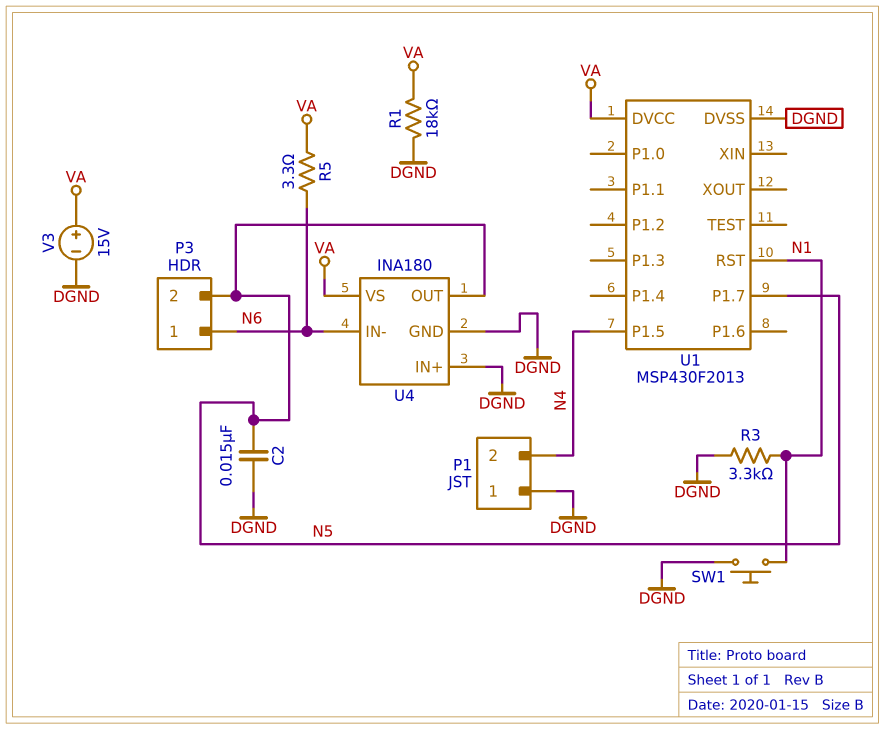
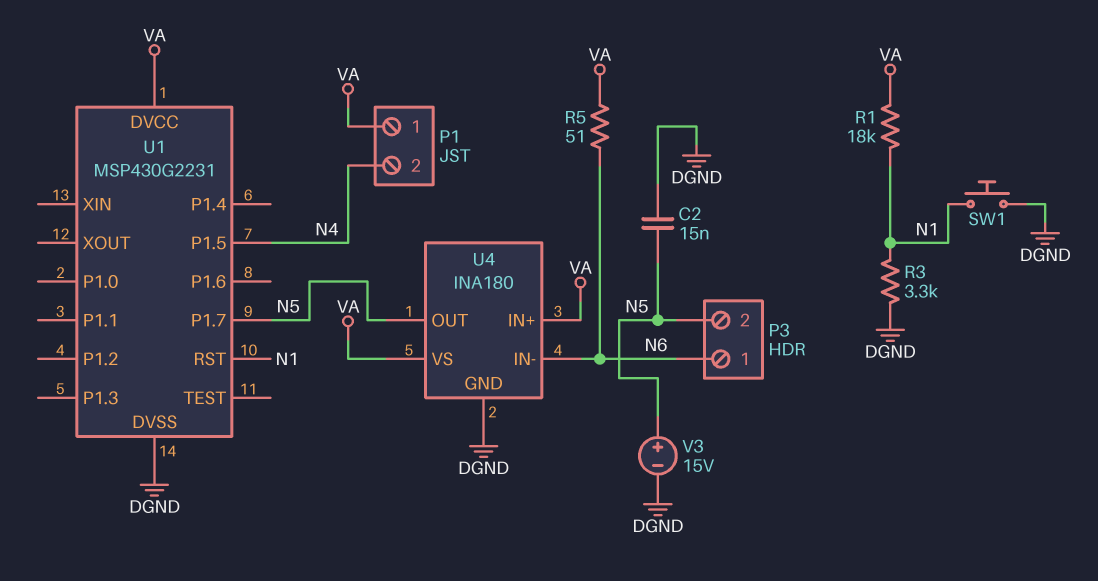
P1 pin 1: DGND -> VA
R1: 18k (DGND, VA) -> 18k (N1, VA)
R5: 3.3 (N6, VA) -> 51 (N6, VA)
U1: MSP430F2013 -> MSP430G2231
U4 pin IN+: DGND -> VA
V3: 15V (plus VA, minus DGND) -> 15V (plus N5, minus DGND)

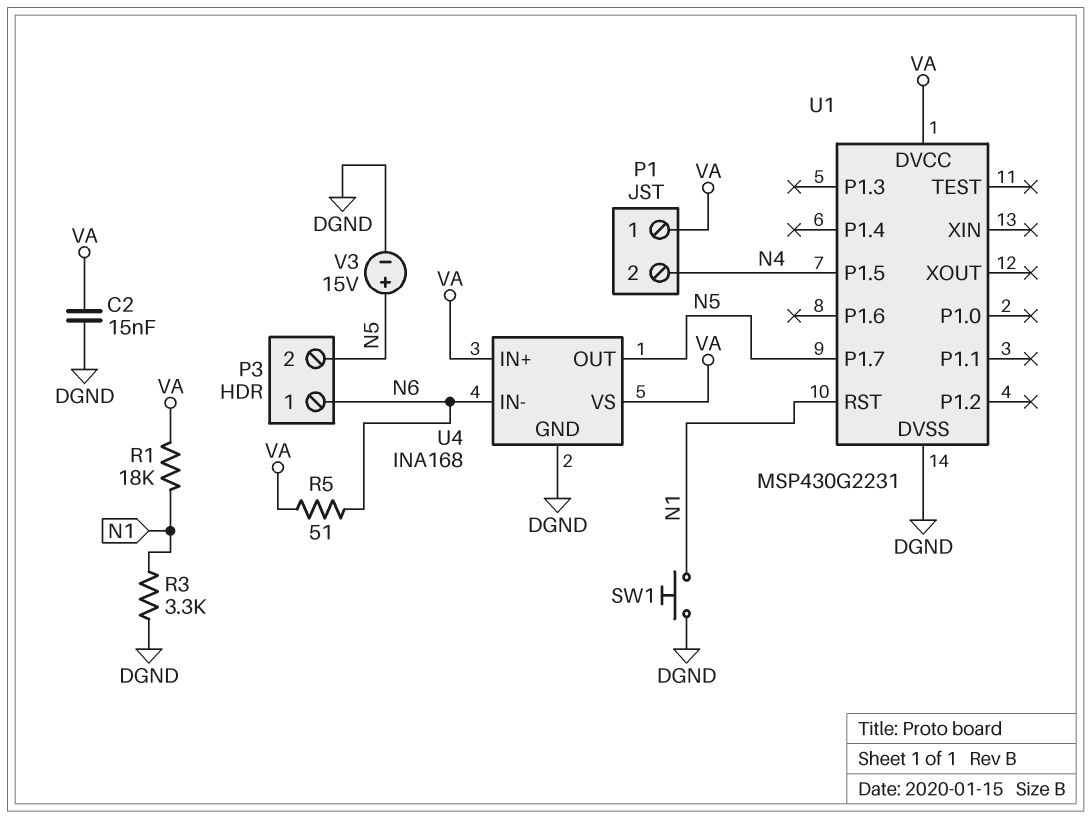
C2: 15nF (DGND, N5) -> 15nF (DGND, VA)
U4: INA180 -> INA168

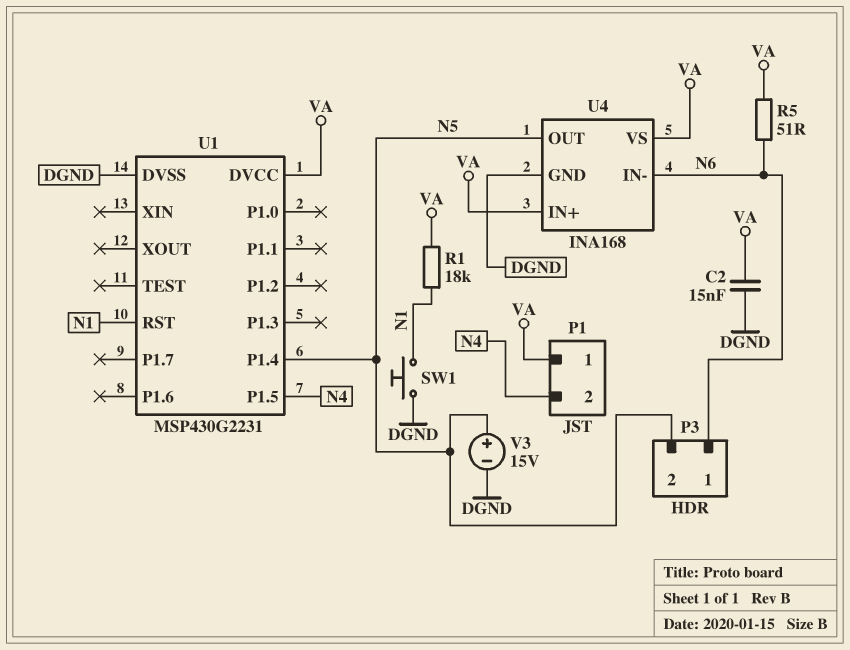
R3: 3.3k (DGND, N1) -> none
U1 pin P1.4: none -> N5
U1 pin P1.7: N5 -> none

